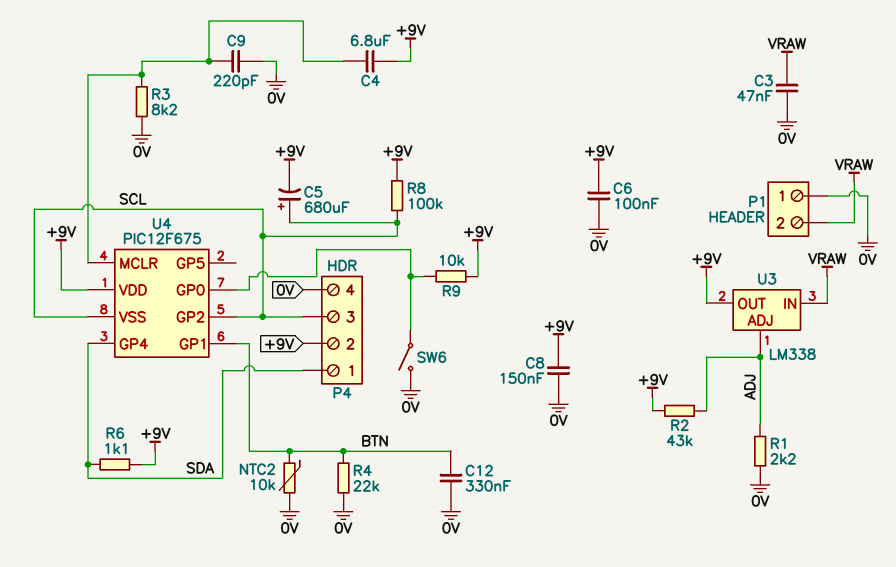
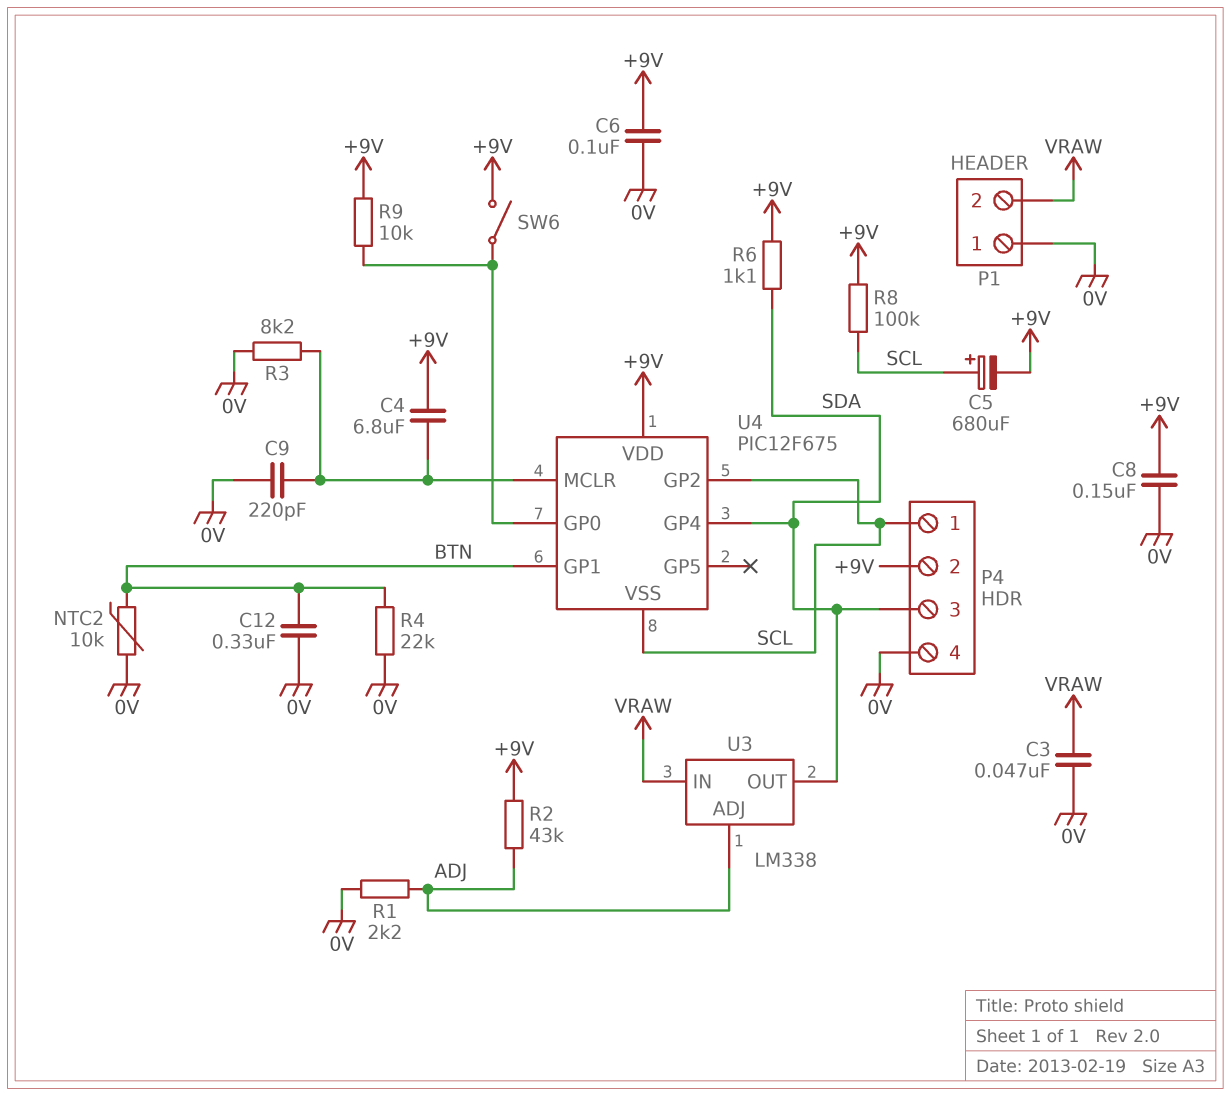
P4 pin 1: SDA -> SCL
P4 pin 3: SCL -> SDA
SW6: switch (0V, U4/GP0) -> switch (+9V, U4/GP0)
U3 pin OUT: +9V -> SDA

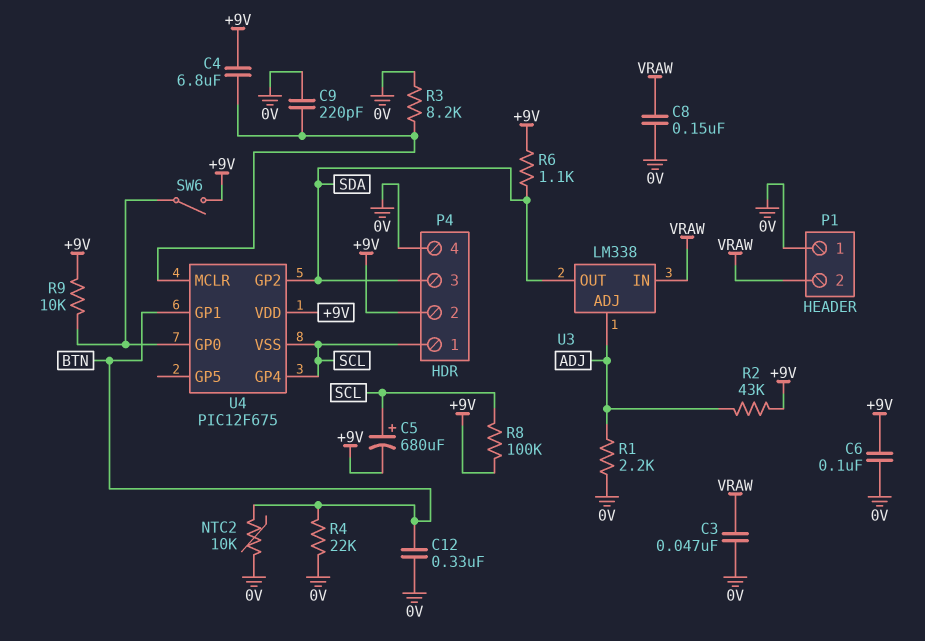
C8: 150nF (+9V, 0V) -> 150nF (0V, VRAW)
U4 pin GP2: SCL -> SDA
U4 pin GP4: SDA -> SCL

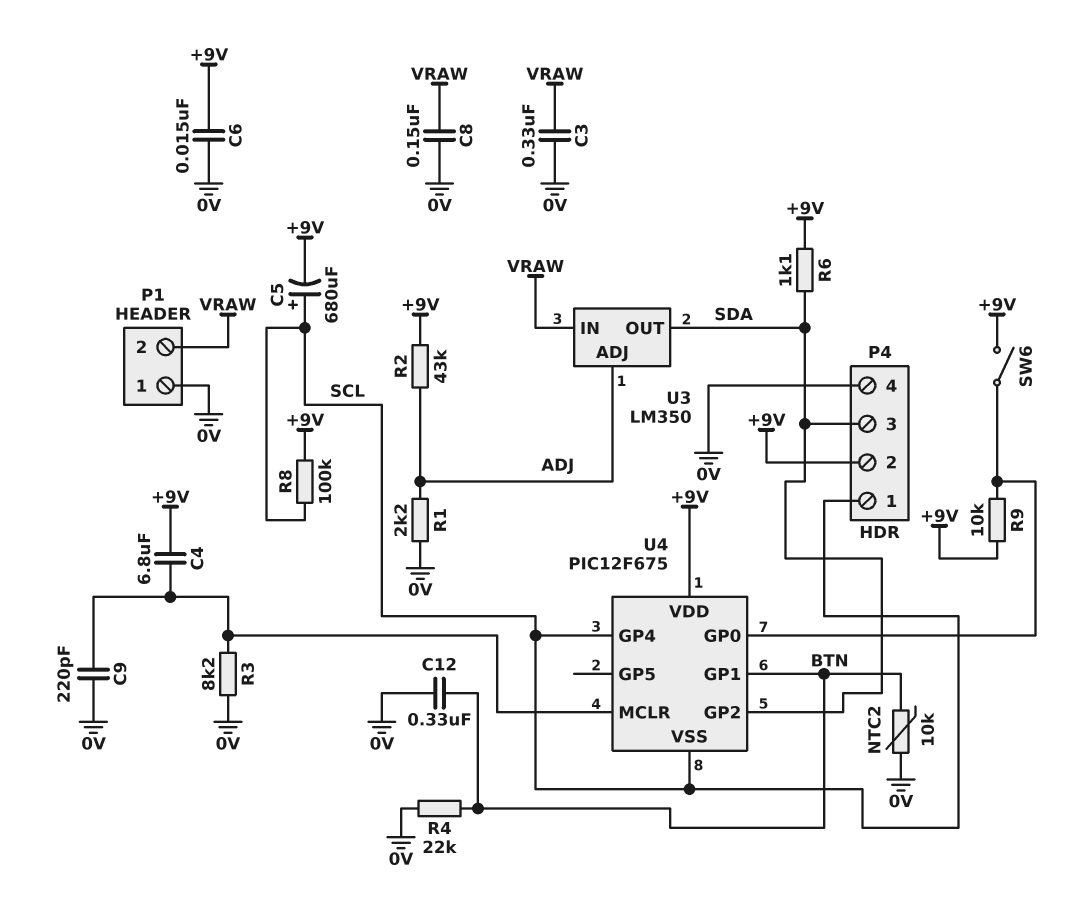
C3: 47nF (0V, VRAW) -> 330nF (0V, VRAW)
C6: 100nF (+9V, 0V) -> 15nF (+9V, 0V)
U3: LM338 -> LM350

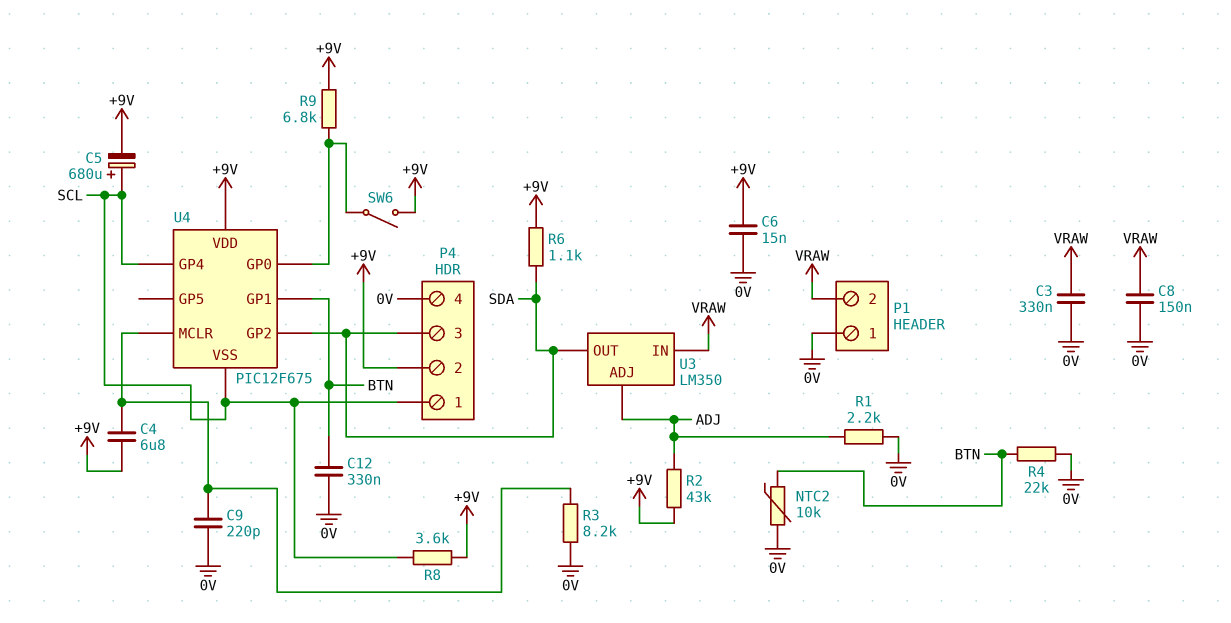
R8: 100k (+9V, SCL) -> 3.6k (+9V, SCL)
R9: 10k (+9V, U4/GP0) -> 6.8k (+9V, U4/GP0)

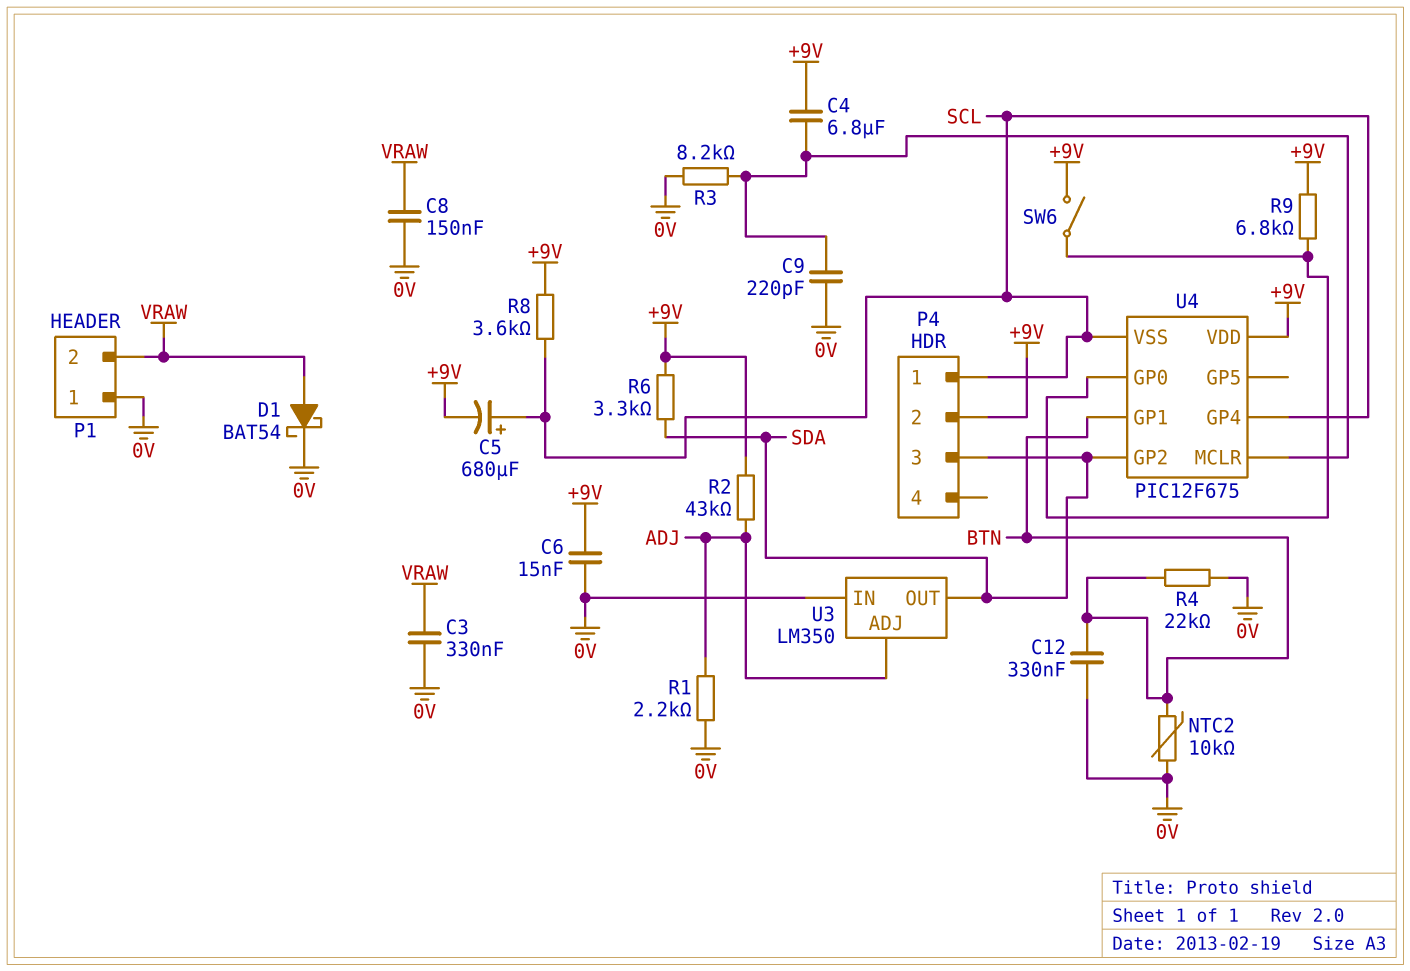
D1: none -> schottky BAT54 (A VRAW, K 0V)
P4 pin 4: 0V -> none
R6: 1.1k (+9V, SDA) -> 3.3k (+9V, SDA)
U3 pin IN: VRAW -> 0V

